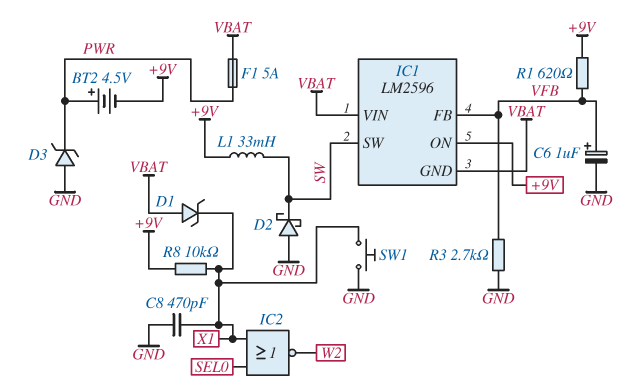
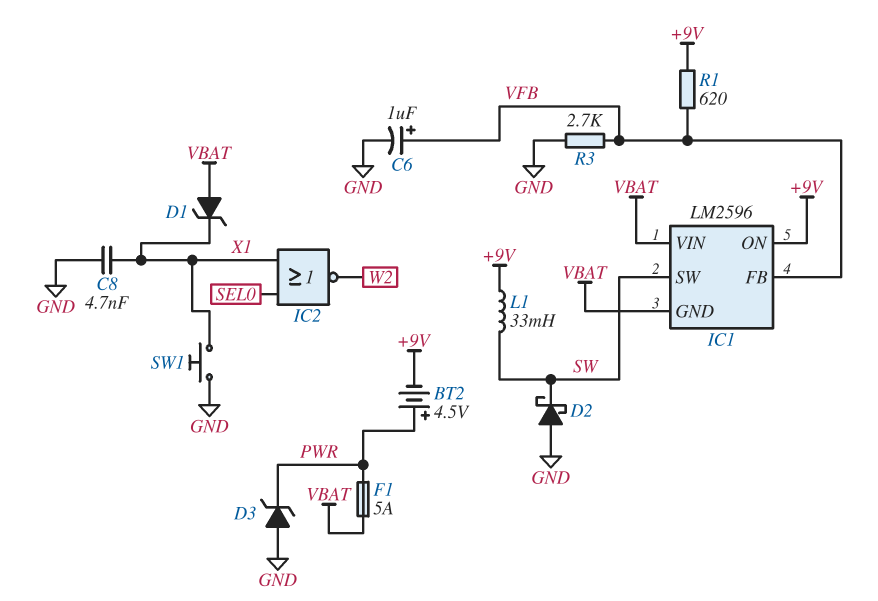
C8: 470pF (GND, X1) -> 4.7nF (GND, X1)
R8: 10k (+9V, X1) -> none

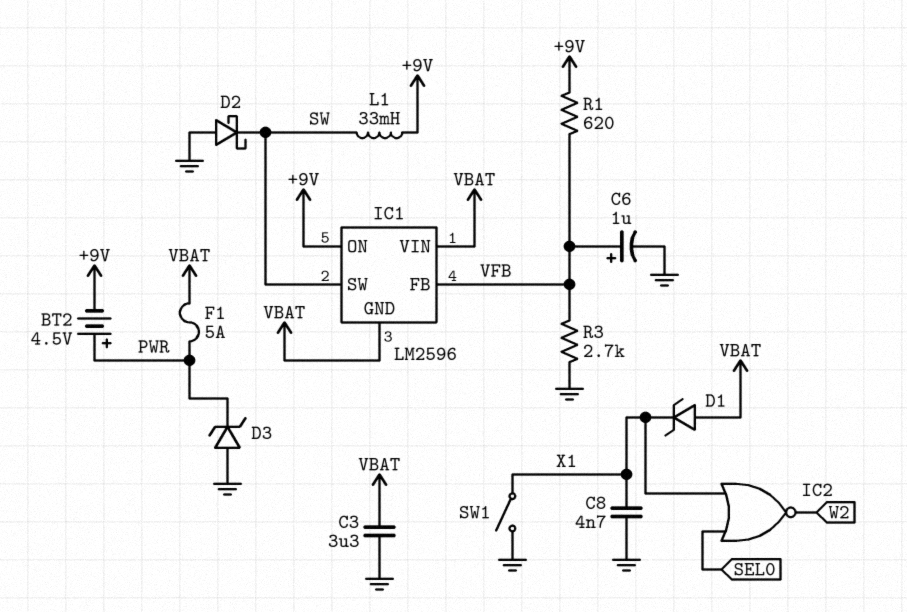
C3: none -> 3.3uF (GND, VBAT)
SW1: button (GND, X1) -> switch (GND, X1)

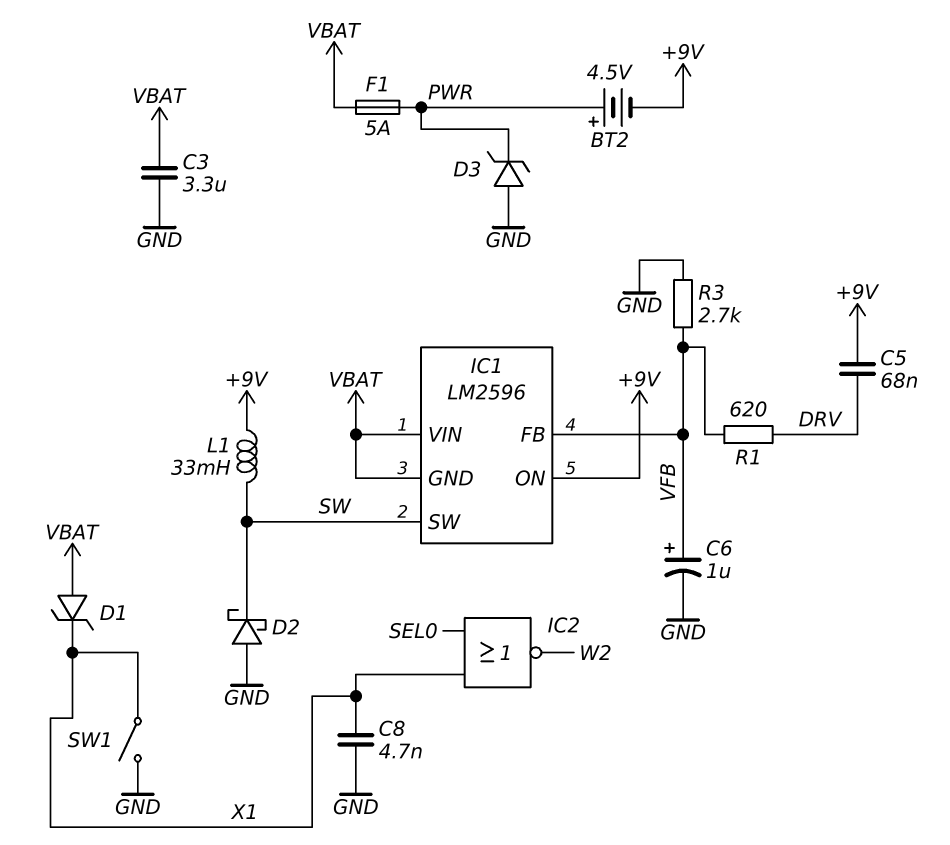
C5: none -> 68nF (+9V, DRV)
R1: 620 (+9V, VFB) -> 620 (DRV, VFB)

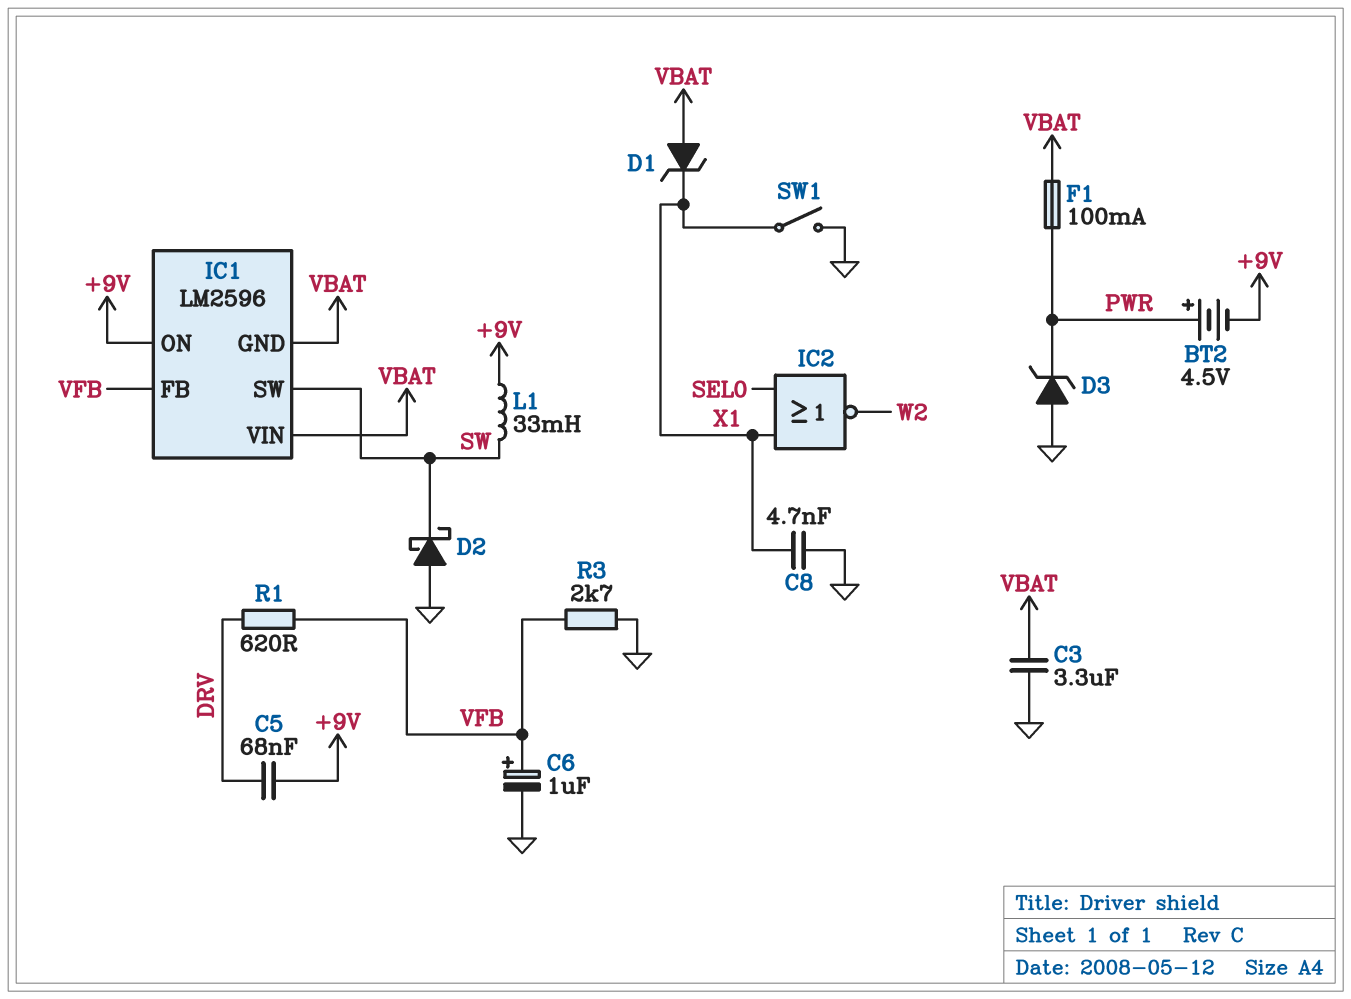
F1: 5A (PWR, VBAT) -> 100mA (PWR, VBAT)

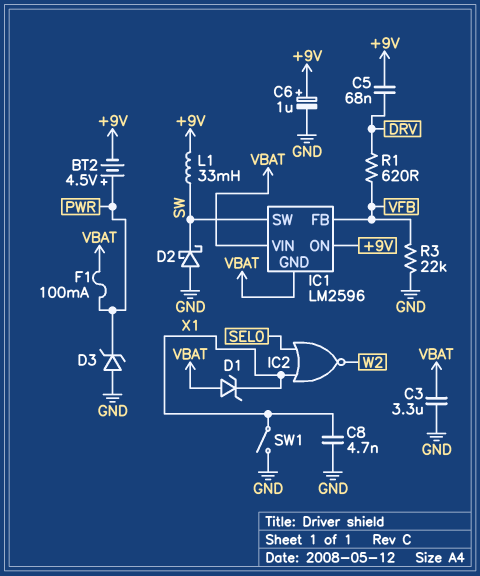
C6: 1uF (plus VFB, minus GND) -> 1uF (plus +9V, minus GND)
R3: 2.7k (GND, VFB) -> 22k (GND, VFB)

